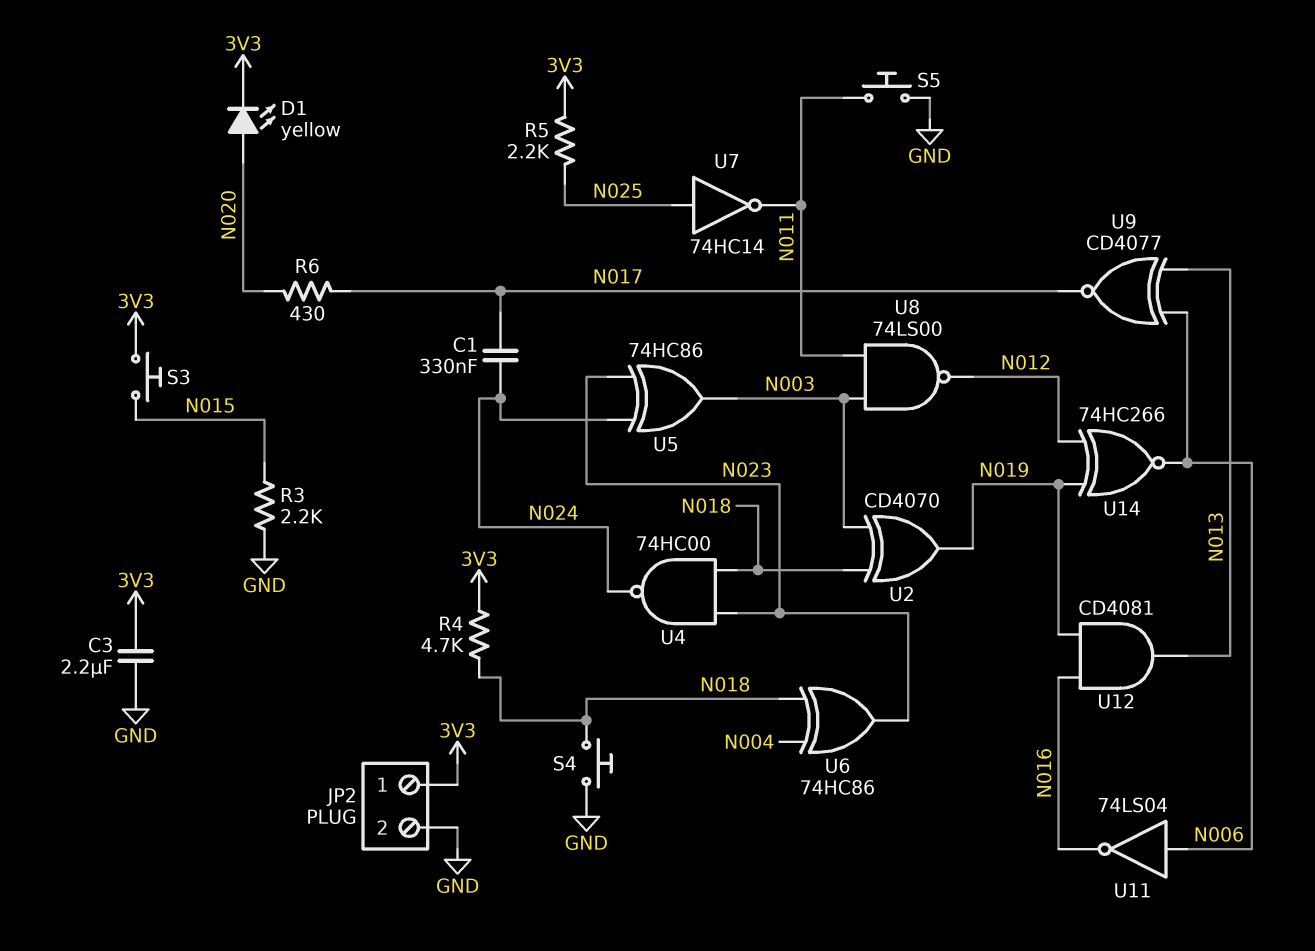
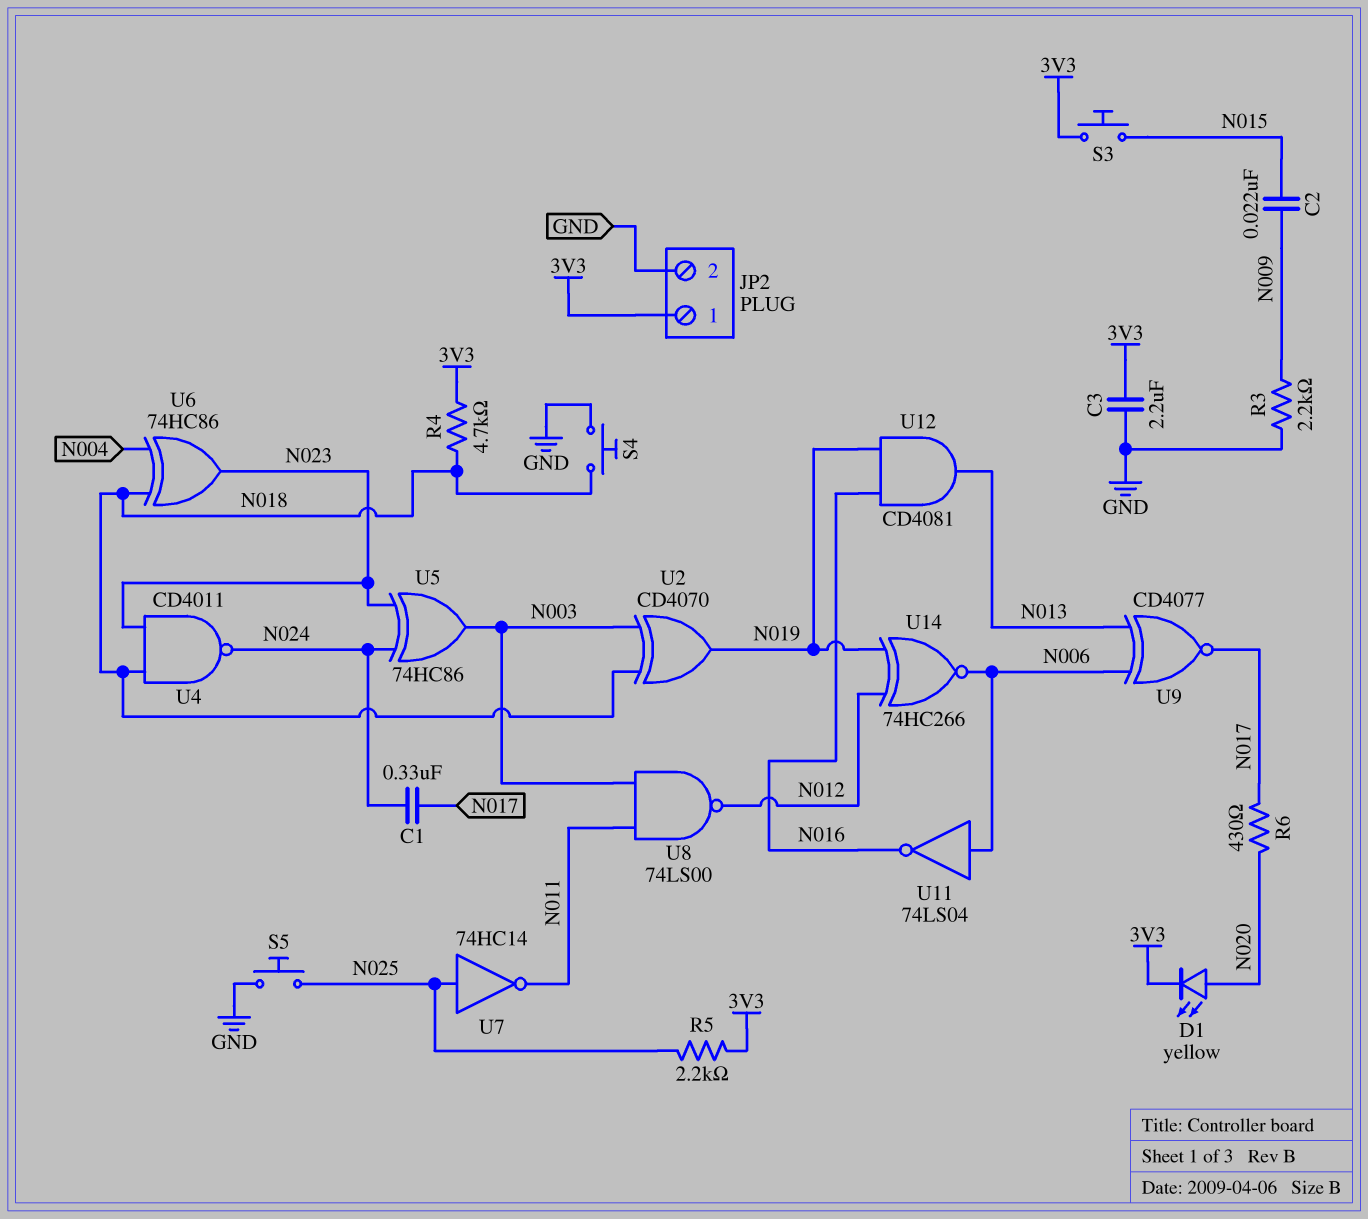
C2: none -> 22nF (N009, N015)
R3: 2.2k (GND, N015) -> 2.2k (GND, N009)
S5: button (GND, N011) -> button (GND, N025)
U4: NAND 74HC00 (in N018, in N023, out N024) -> NAND CD4011 (in N018, in N023, out N024)

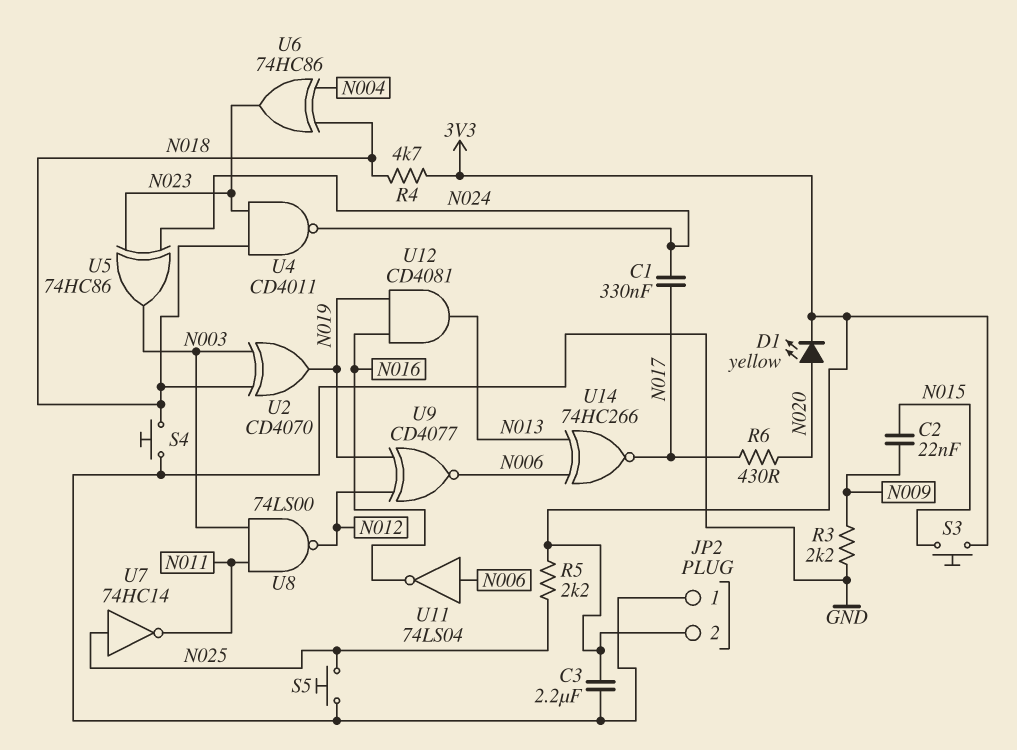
JP2 pin 1: 3V3 -> GND
JP2 pin 2: GND -> 3V3
U9: XNOR CD4077 (in N006, in N013, out N017) -> XNOR CD4077 (in N012, in N019, out N006)
U14: XNOR 74HC266 (in N012, in N019, out N006) -> XNOR 74HC266 (in N006, in N013, out N017)

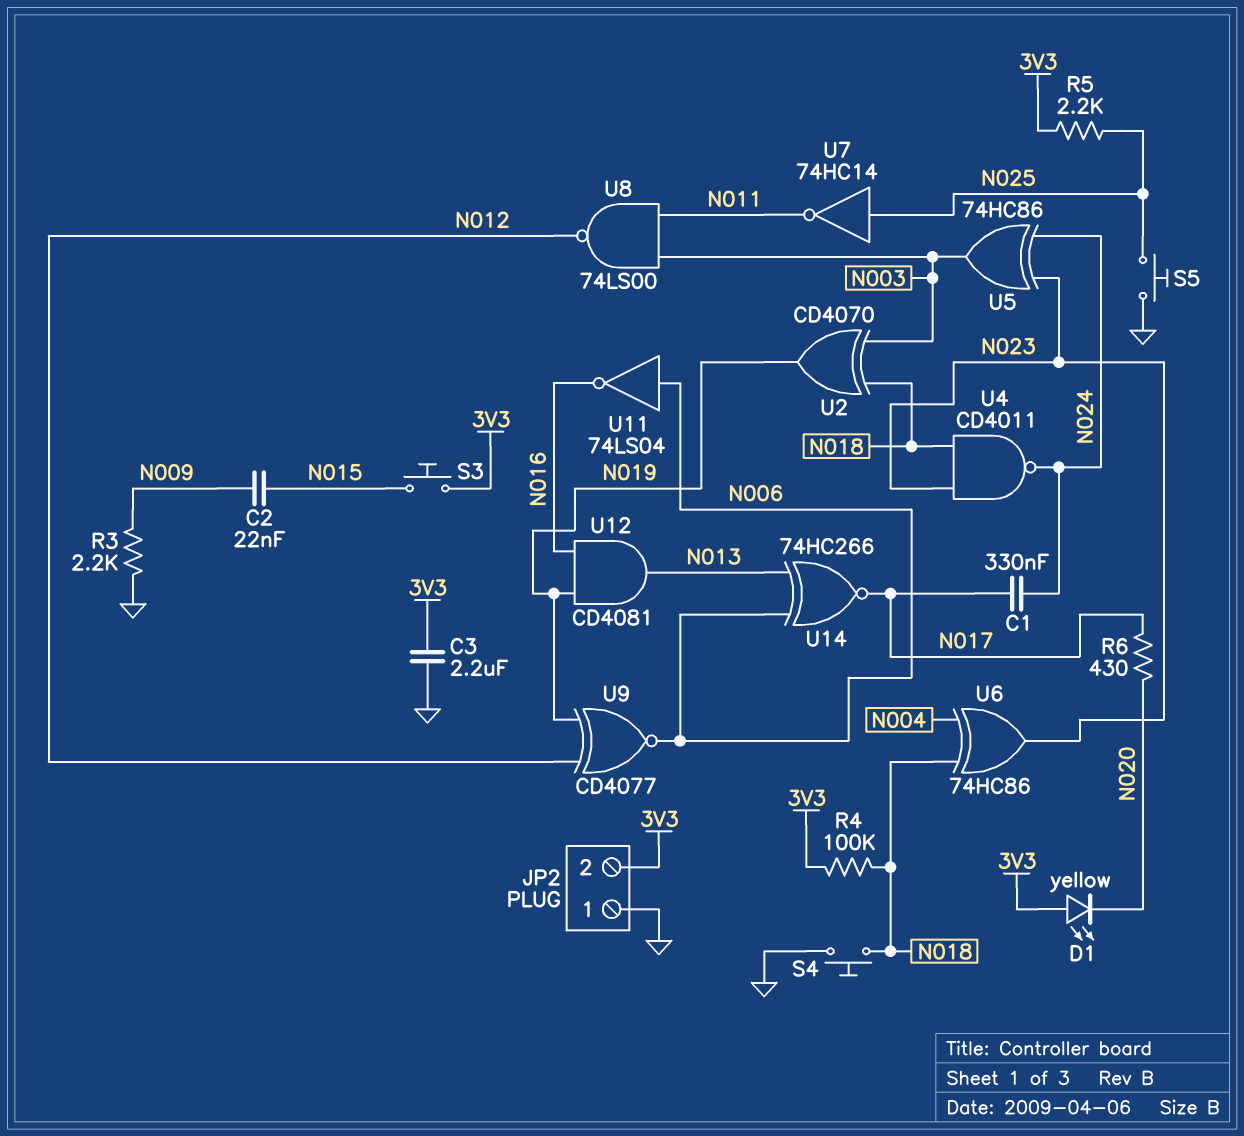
D1: LED yellow (A N020, K 3V3) -> LED yellow (A 3V3, K N020)
R4: 4.7k (3V3, N018) -> 100k (3V3, N018)

